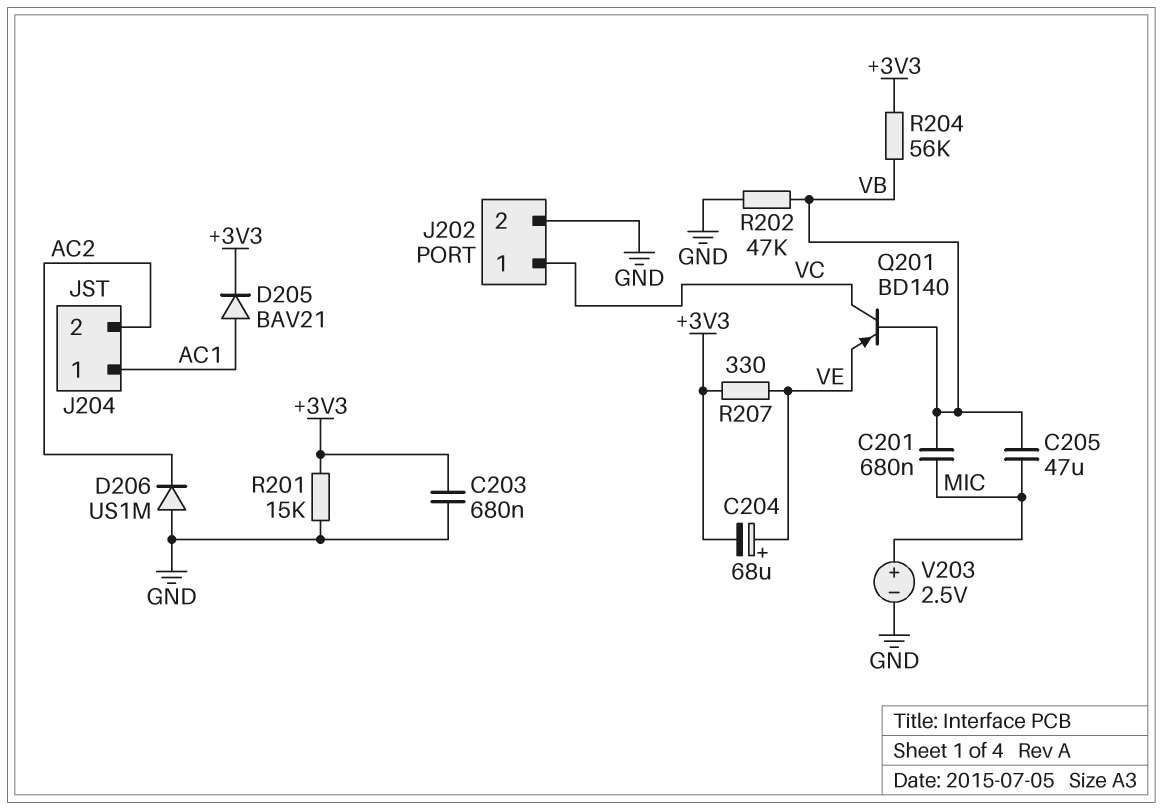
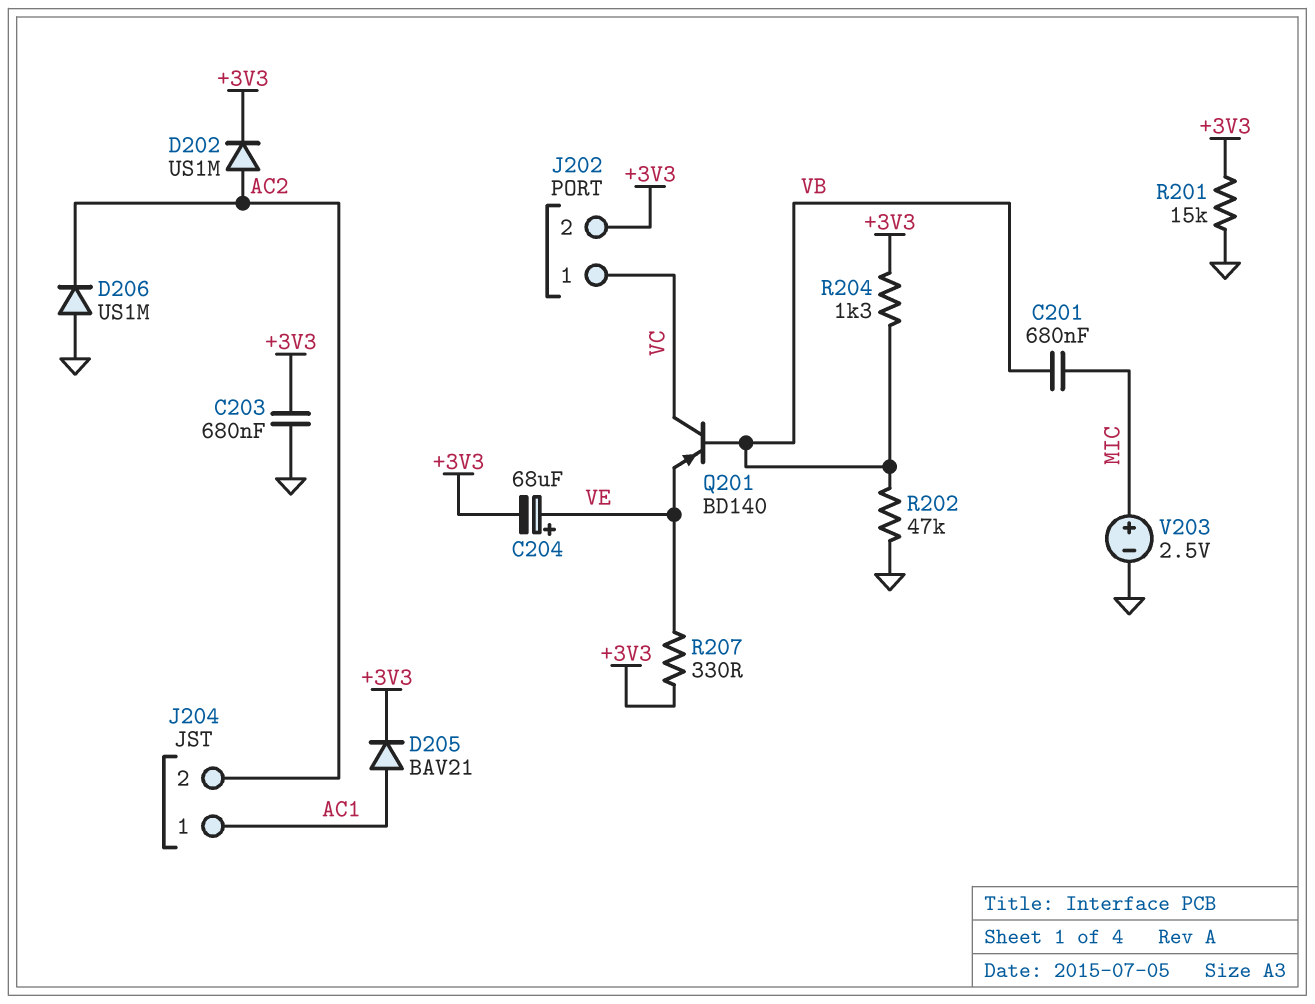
C205: 47uF (MIC, VB) -> none
D202: none -> diode US1M (A AC2, K +3V3)
J202 pin 2: GND -> +3V3
R204: 56k (+3V3, VB) -> 1.3k (+3V3, VB)

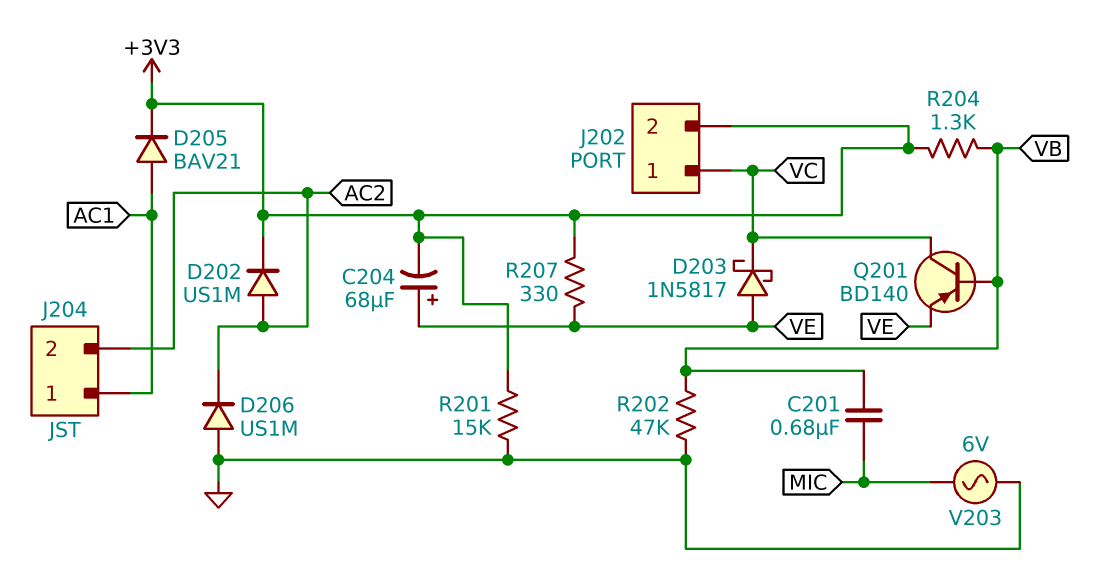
C203: 680nF (+3V3, GND) -> none
D203: none -> schottky 1N5817 (A VE, K VC)
V203: 2.5V (plus MIC, minus GND) -> AC 6V (GND, MIC)

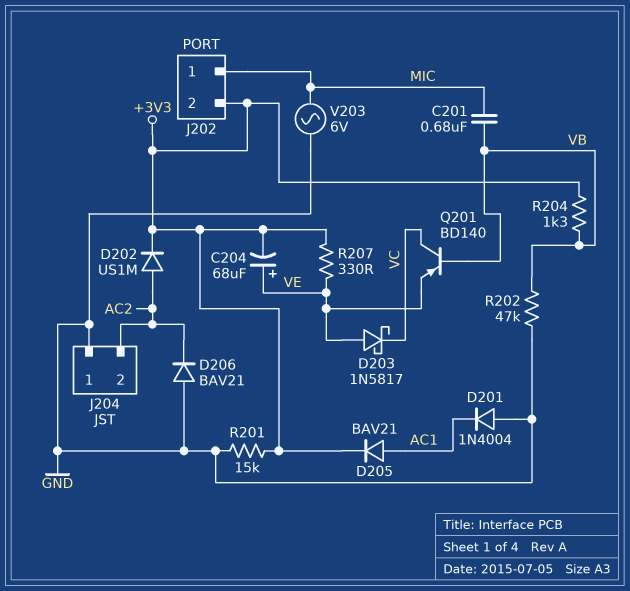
D201: none -> diode 1N4004 (A GND, K AC1)
D206: diode US1M (A GND, K AC2) -> diode BAV21 (A GND, K AC2)
J202 pin 1: VC -> MIC
J204 pin 1: AC1 -> GND

